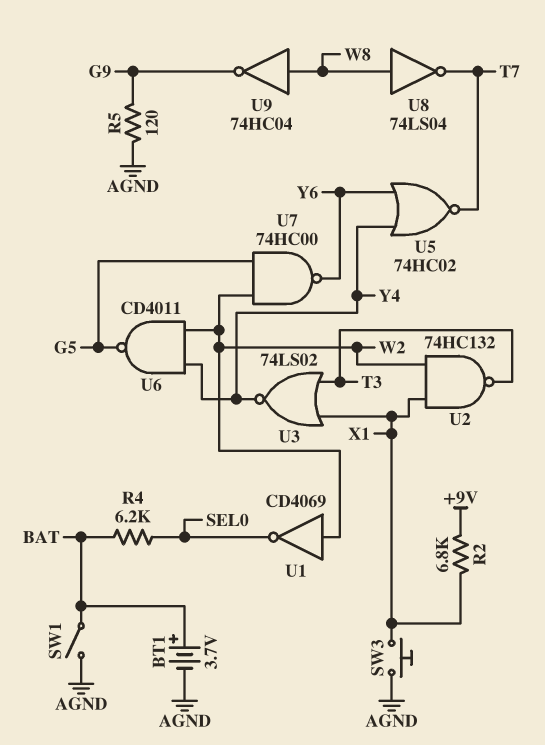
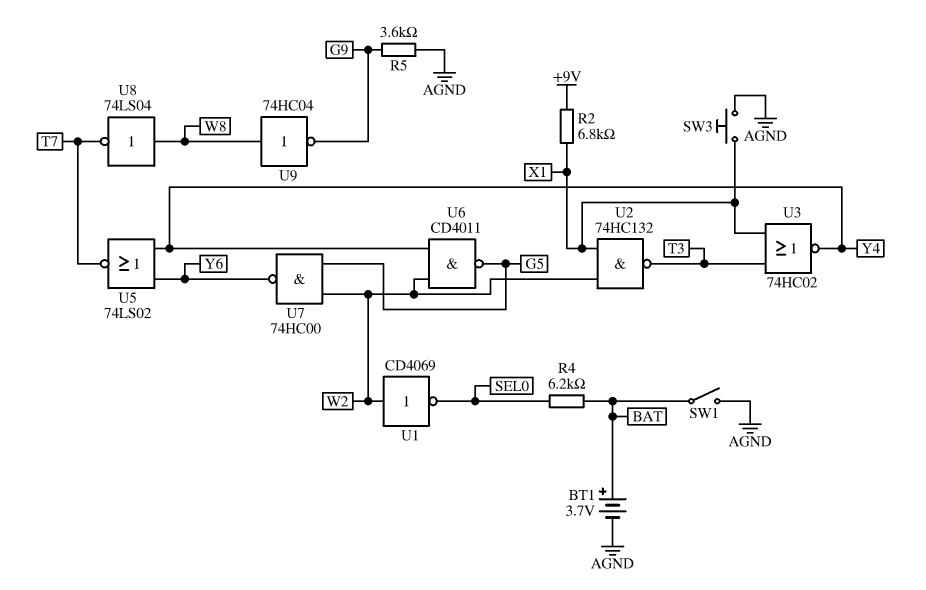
R5: 120 (AGND, G9) -> 3.6k (AGND, G9)
U3: NOR 74LS02 (in T3, in X1, out Y4) -> NOR 74HC02 (in T3, in X1, out Y4)
U5: NOR 74HC02 (in Y4, in Y6, out T7) -> NOR 74LS02 (in Y4, in Y6, out T7)

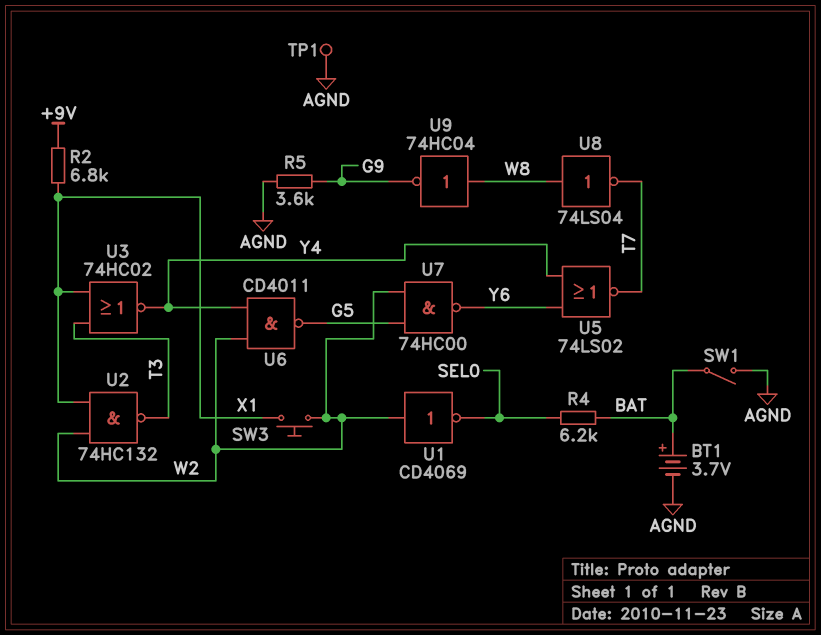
SW3: button (AGND, X1) -> button (W2, X1)
TP1: none -> test point (AGND)

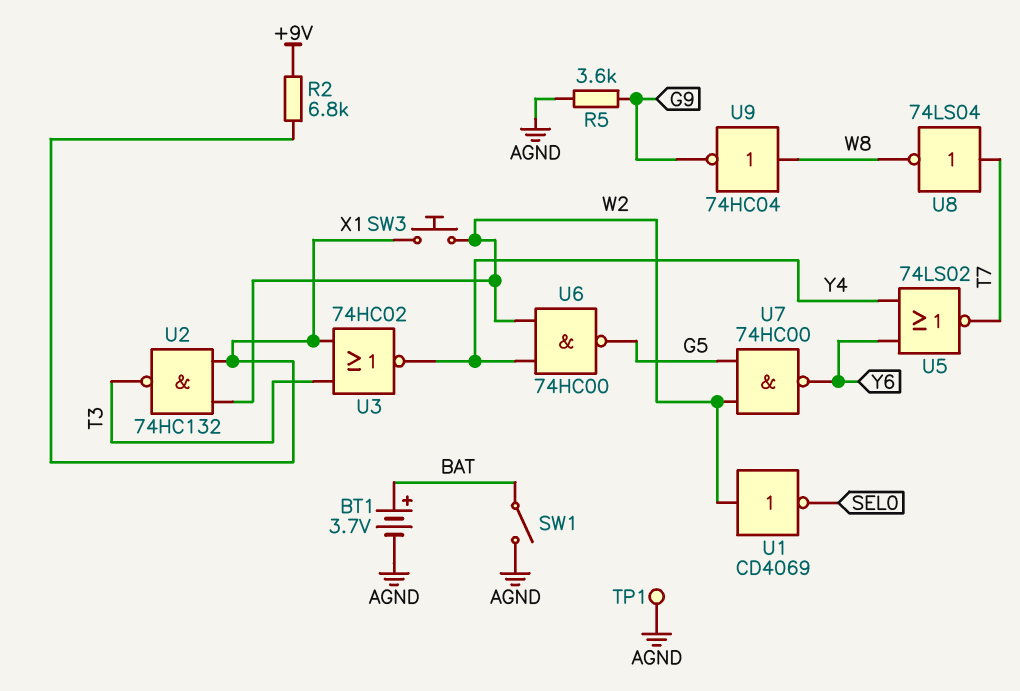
R4: 6.2k (BAT, SEL0) -> none
U6: NAND CD4011 (in W2, in Y4, out G5) -> NAND 74HC00 (in W2, in Y4, out G5)
U8: NOT 74LS04 (in W8, out T7) -> NOT 74LS04 (in T7, out W8)

